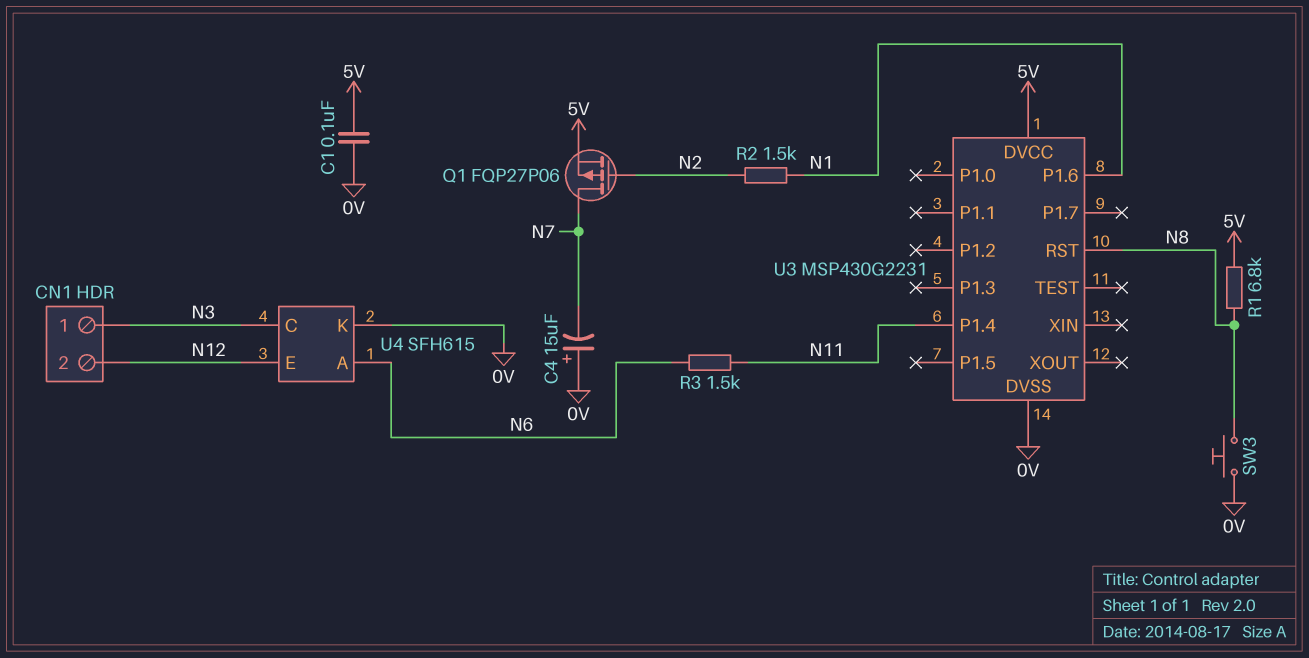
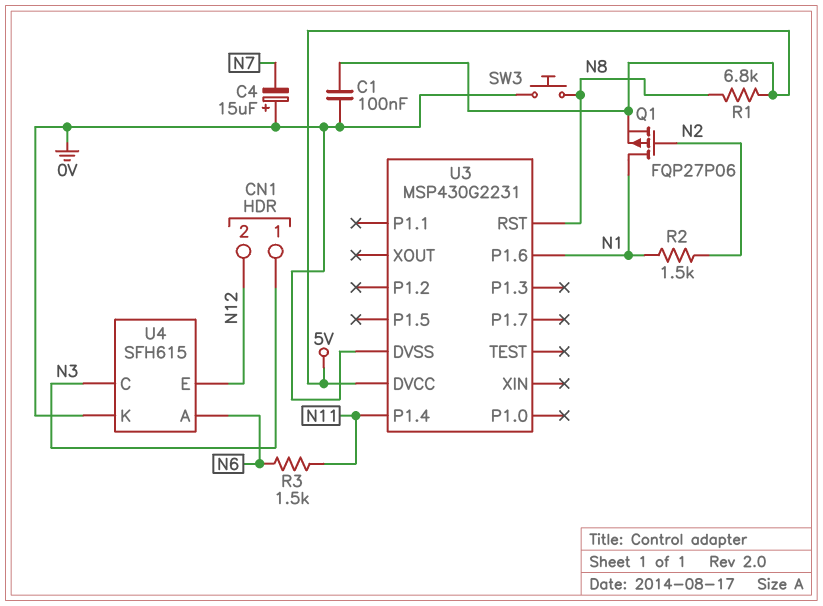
Q1: PMOS FQP27P06 (G N2, D N7, S 5V) -> PMOS FQP27P06 (G N2, D N1, S 5V)

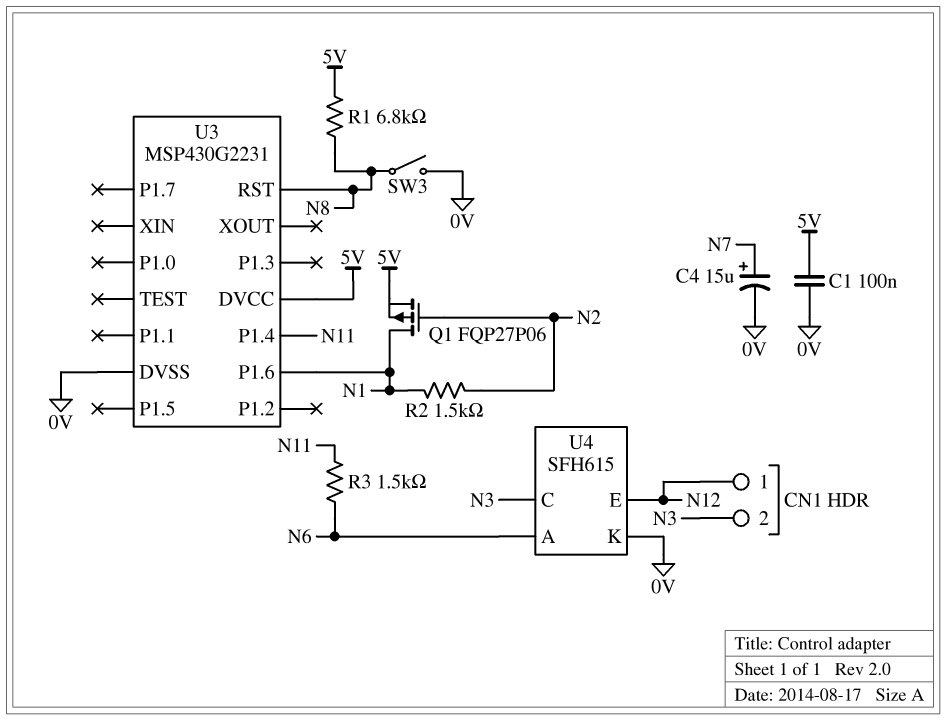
C4: 15uF (plus 0V, minus N7) -> 15uF (plus N7, minus 0V)
CN1 pin 1: N3 -> N12
CN1 pin 2: N12 -> N3
SW3: button (0V, N8) -> switch (0V, N8)

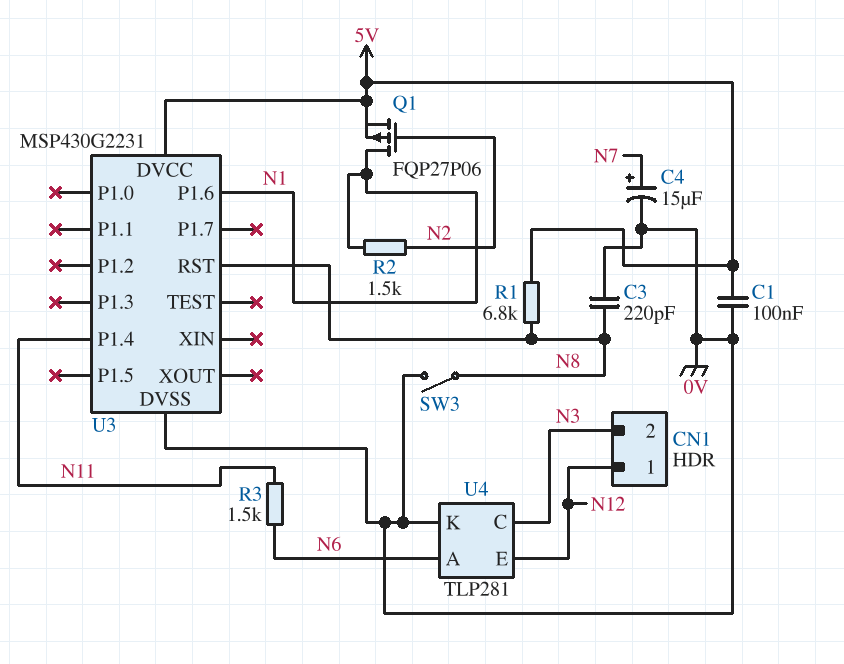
C3: none -> 220pF (0V, N8)
U4: SFH615 -> TLP281

